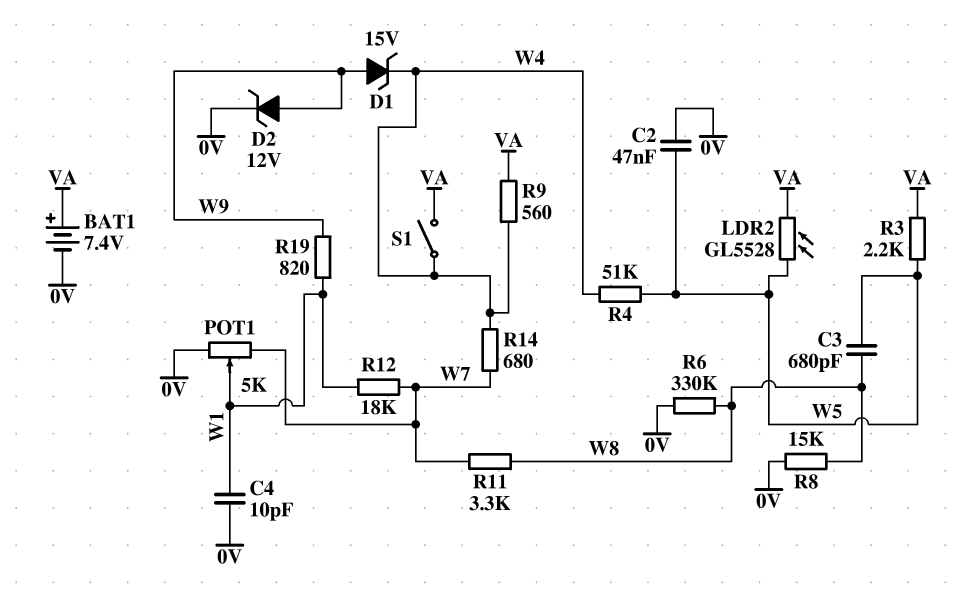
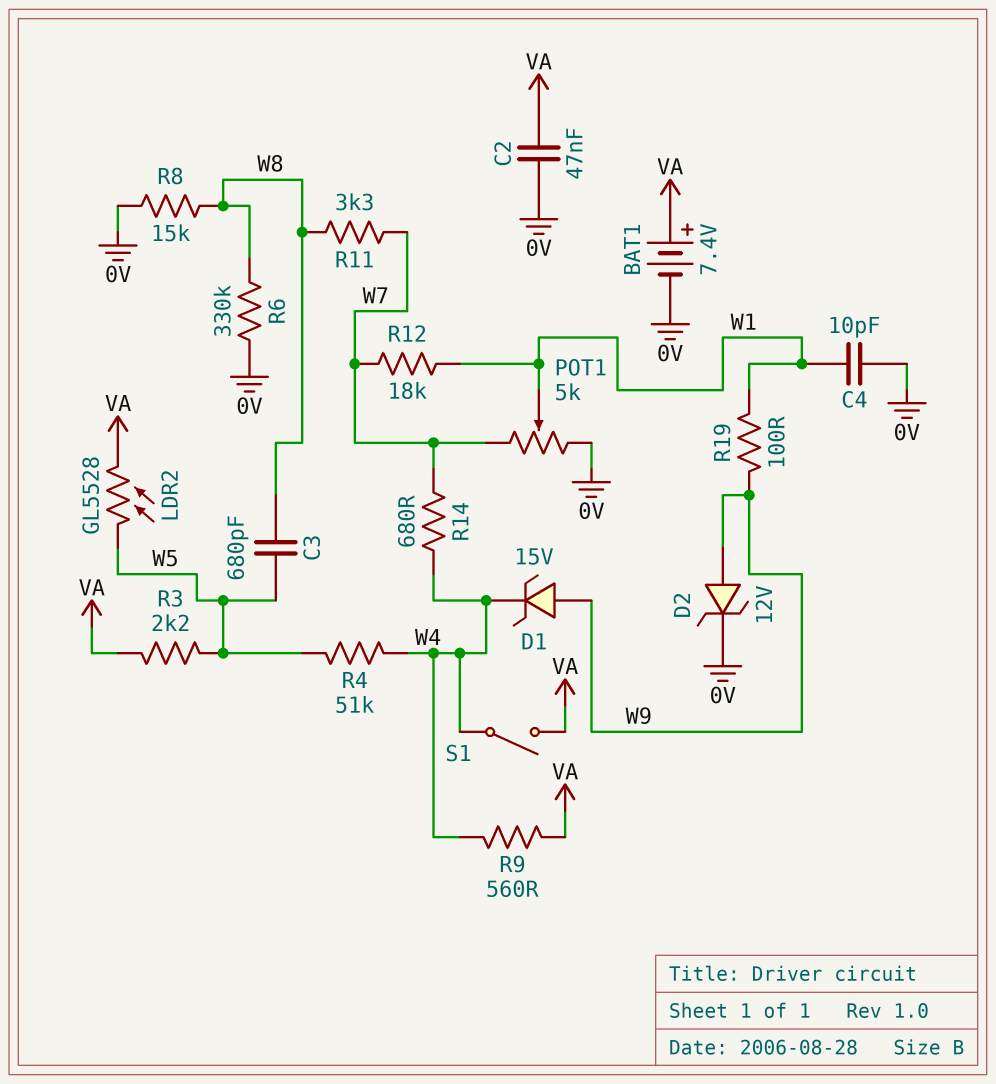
C2: 47nF (0V, W5) -> 47nF (0V, VA)
R19: 820 (W1, W9) -> 100 (W1, W9)

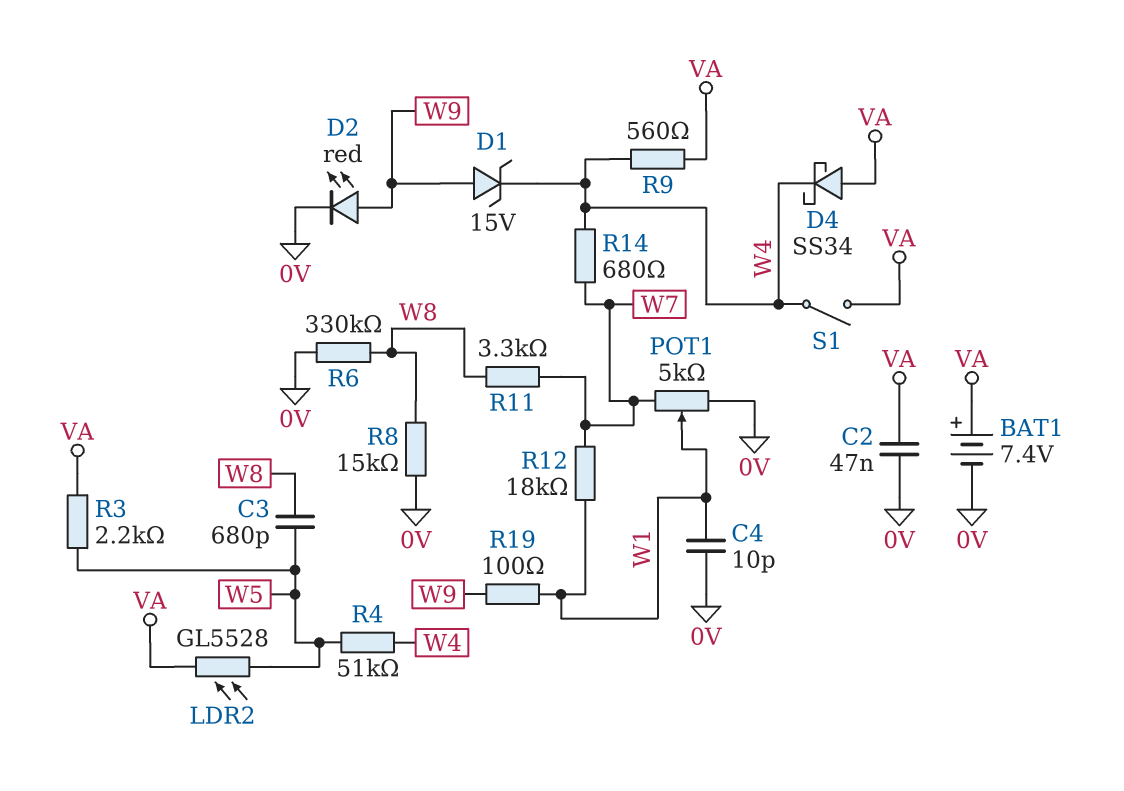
D2: zener 12V (A W9, K 0V) -> LED red (A W9, K 0V)
D4: none -> schottky SS34 (A VA, K W4)

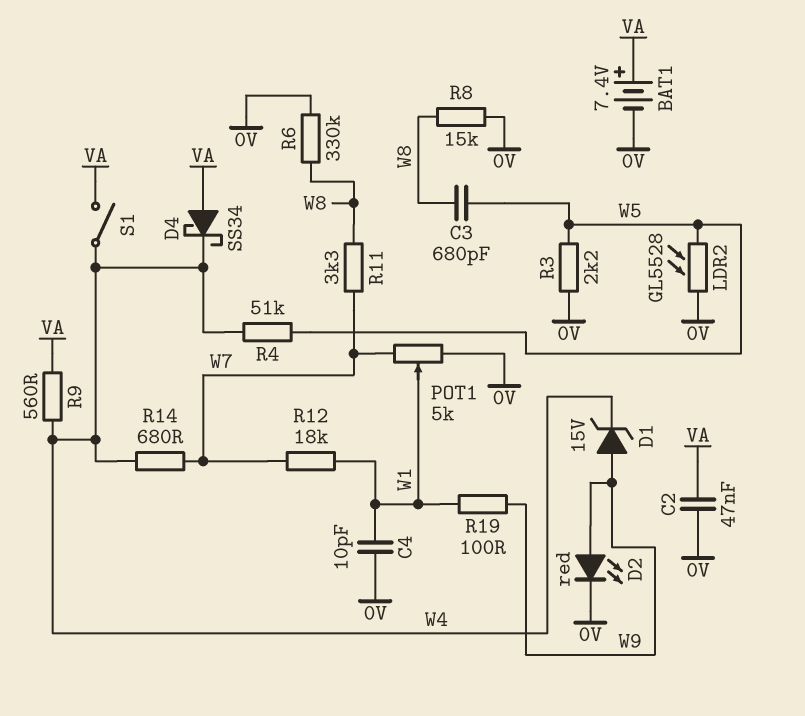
LDR2: GL5528 (VA, W5) -> GL5528 (0V, W5)
R3: 2.2k (VA, W5) -> 2.2k (0V, W5)

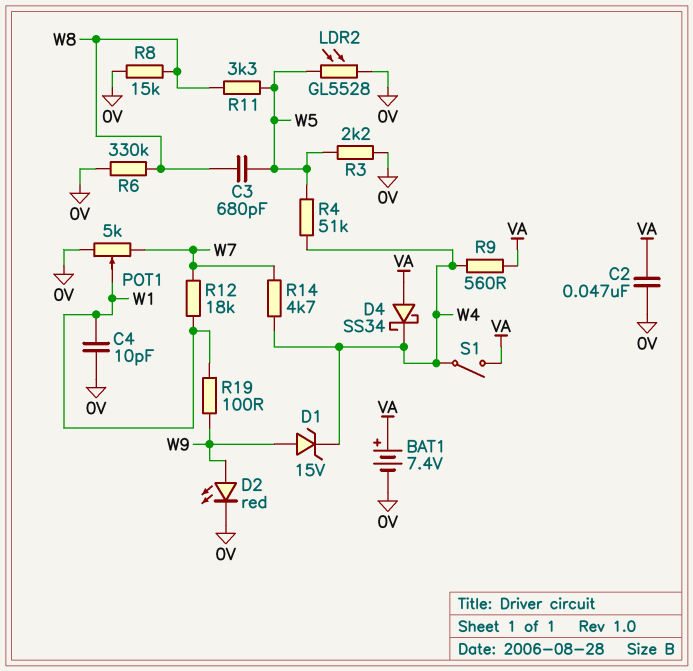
R11: 3.3k (W7, W8) -> 3.3k (W5, W8)
R14: 680 (W4, W7) -> 4.7k (W4, W7)

